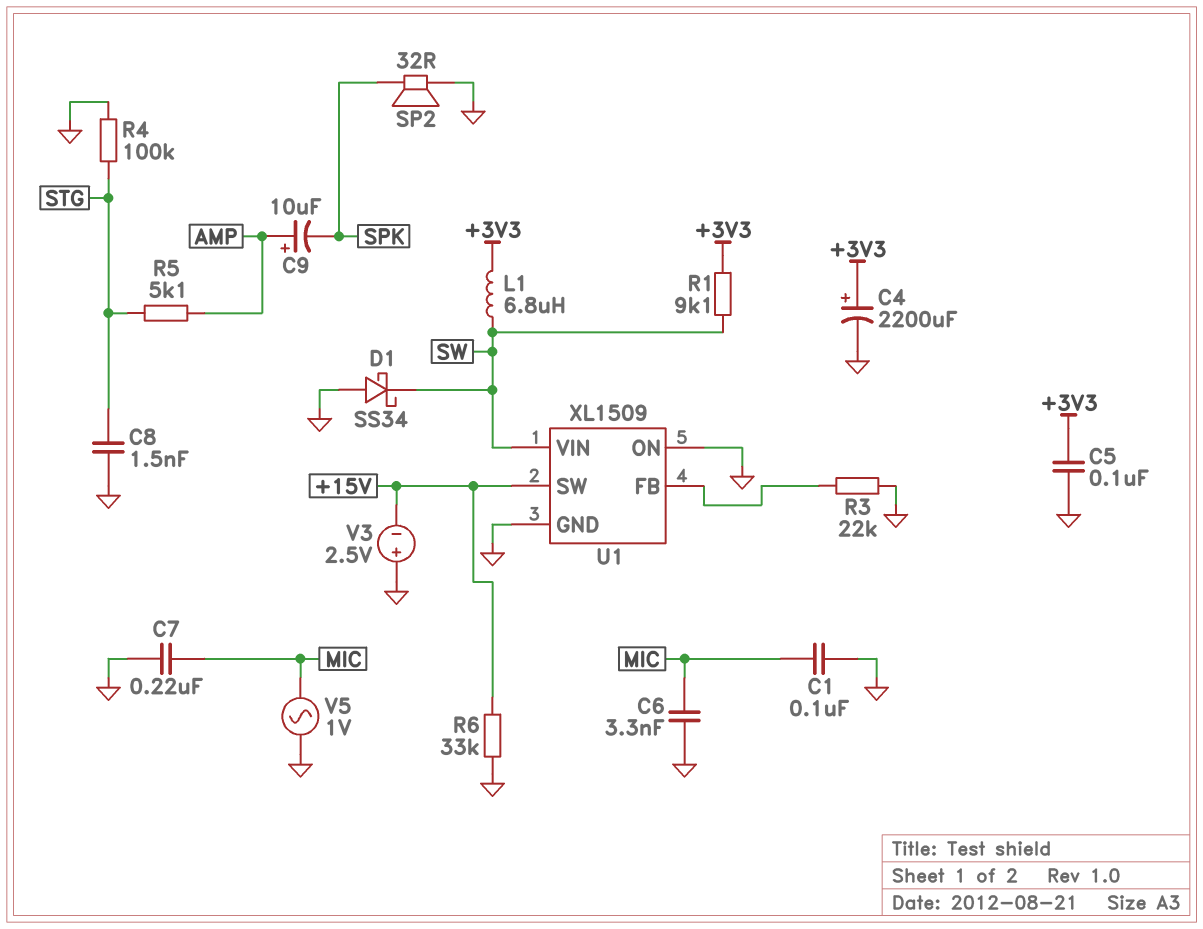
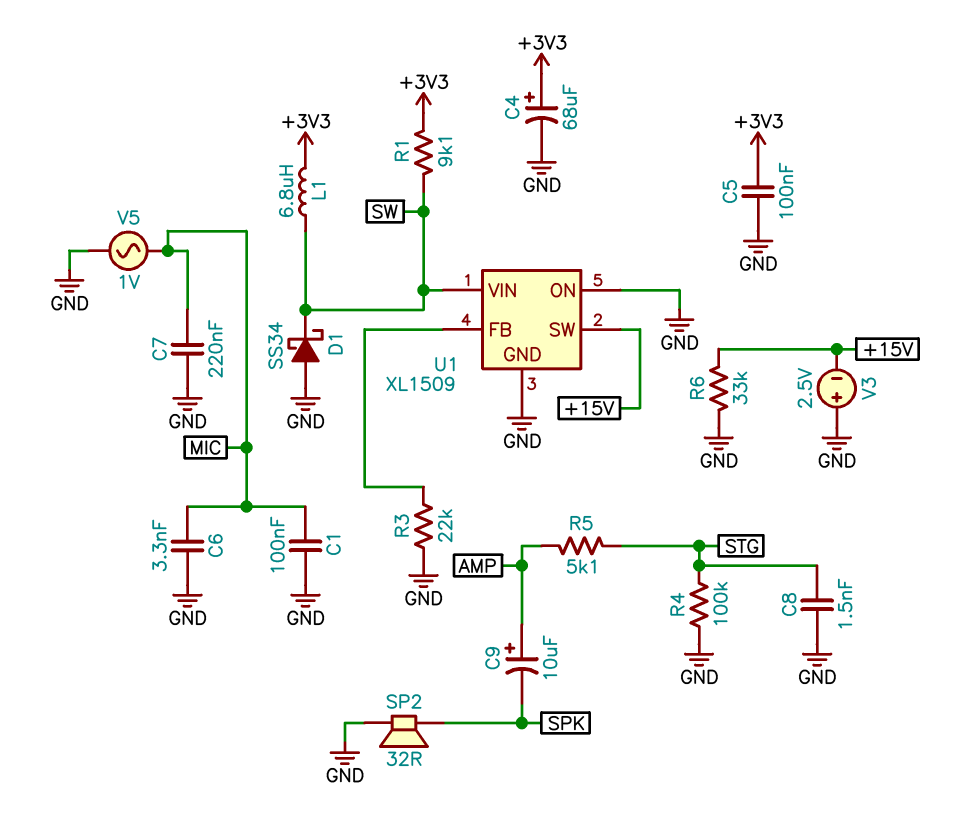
C4: 2200uF (plus +3V3, minus GND) -> 68uF (plus +3V3, minus GND)

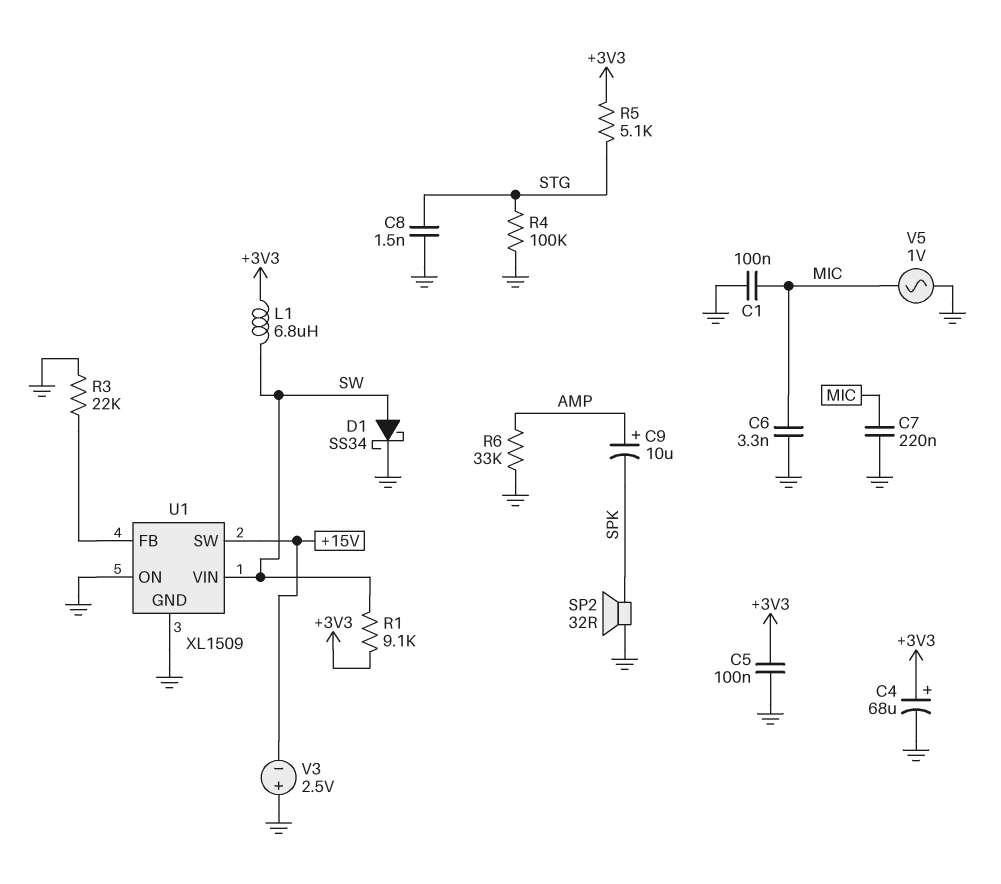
D1: schottky SS34 (A GND, K SW) -> schottky SS34 (A SW, K GND)
R5: 5.1k (AMP, STG) -> 5.1k (+3V3, STG)
R6: 33k (+15V, GND) -> 33k (AMP, GND)

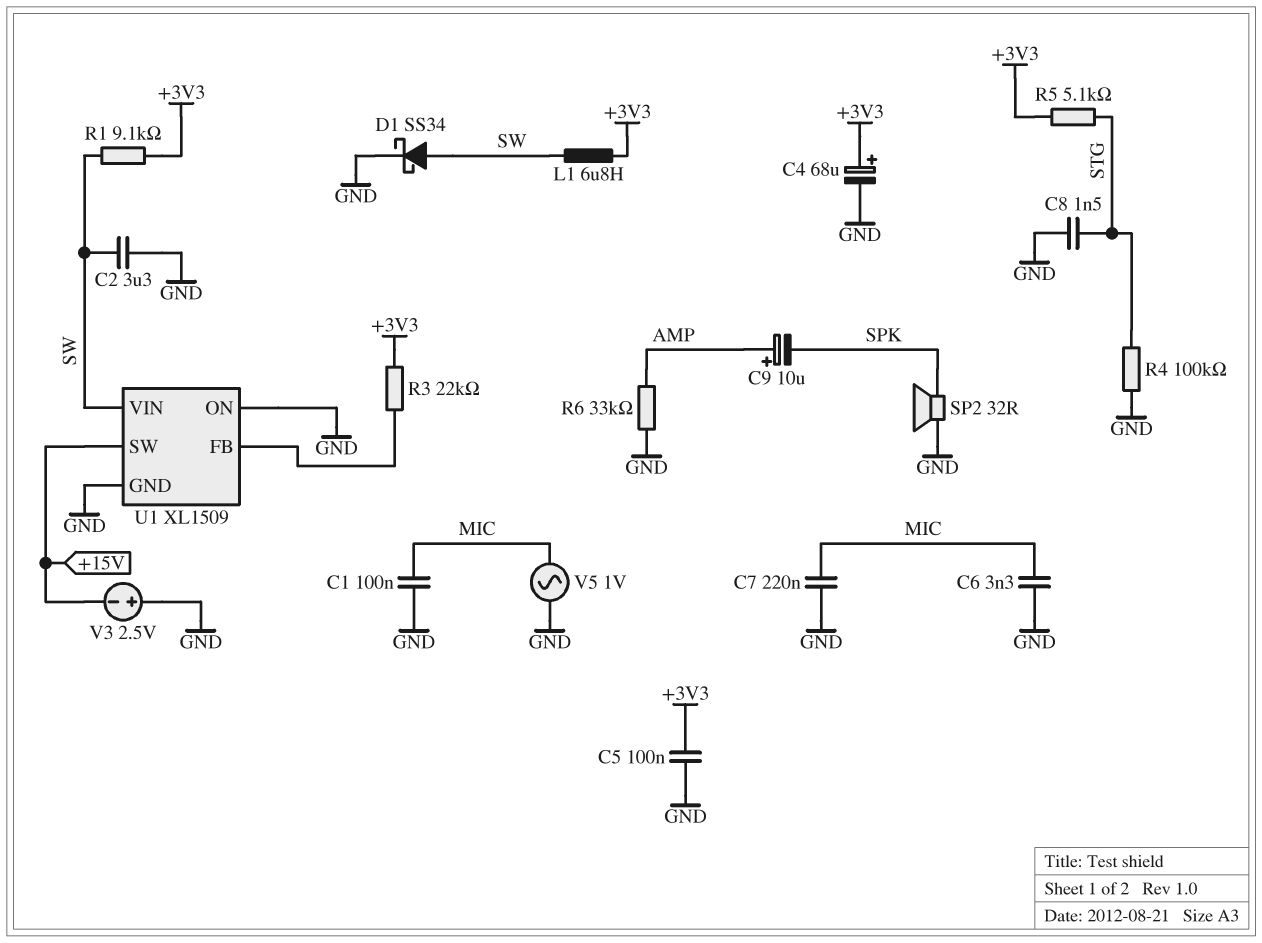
C2: none -> 3.3uF (GND, SW)
R3: 22k (GND, U1/FB) -> 22k (+3V3, U1/FB)

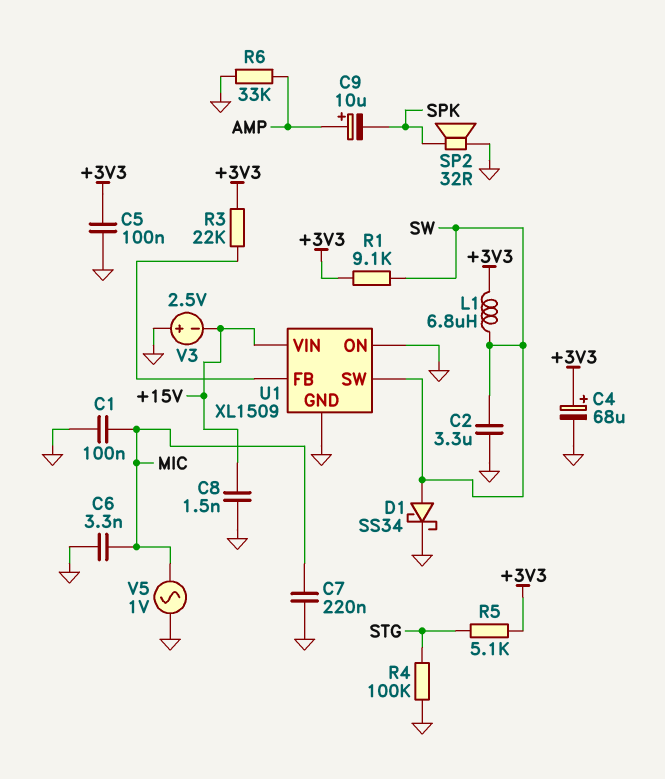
C8: 1.5nF (GND, STG) -> 1.5nF (+15V, GND)
U1 pin SW: +15V -> SW
U1 pin VIN: SW -> +15V

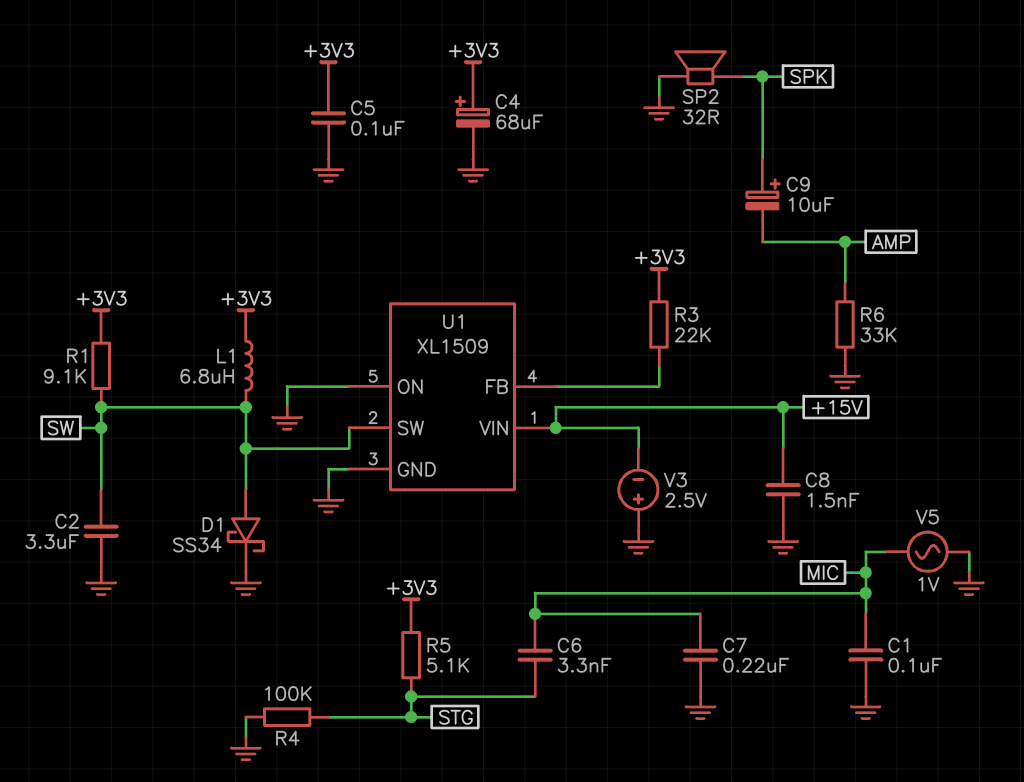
C6: 3.3nF (GND, MIC) -> 3.3nF (MIC, STG)
C9: 10uF (plus AMP, minus SPK) -> 10uF (plus SPK, minus AMP)

